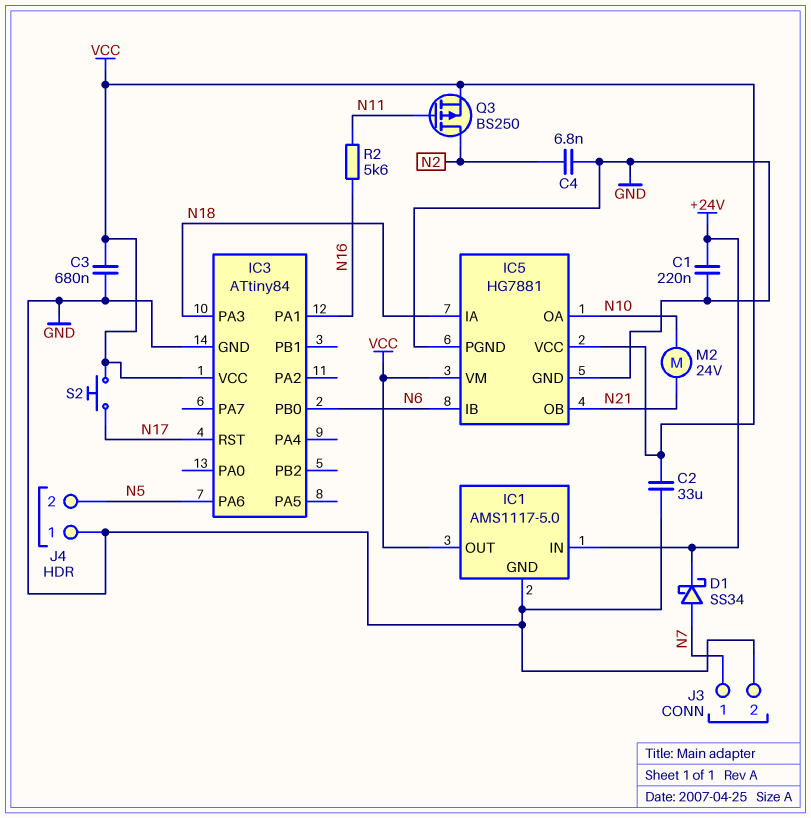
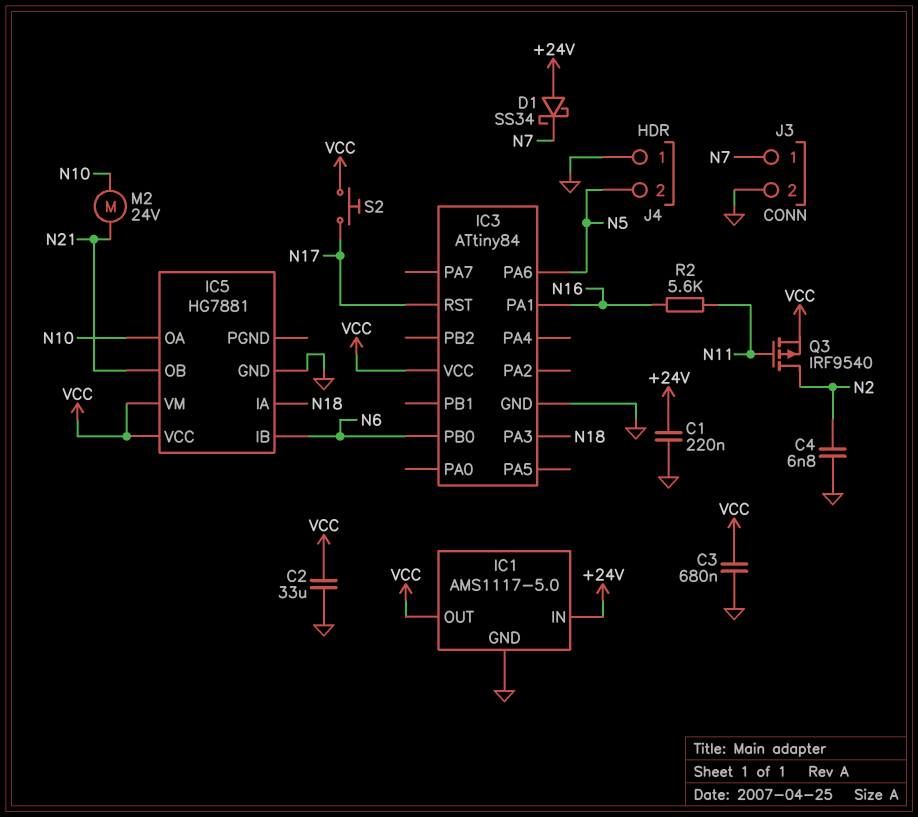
D1: schottky SS34 (A N7, K +24V) -> schottky SS34 (A +24V, K N7)
IC5 pin PGND: GND -> none
Q3: PMOS BS250 (G N11, D N2, S VCC) -> PMOS IRF9540 (G N11, D N2, S VCC)

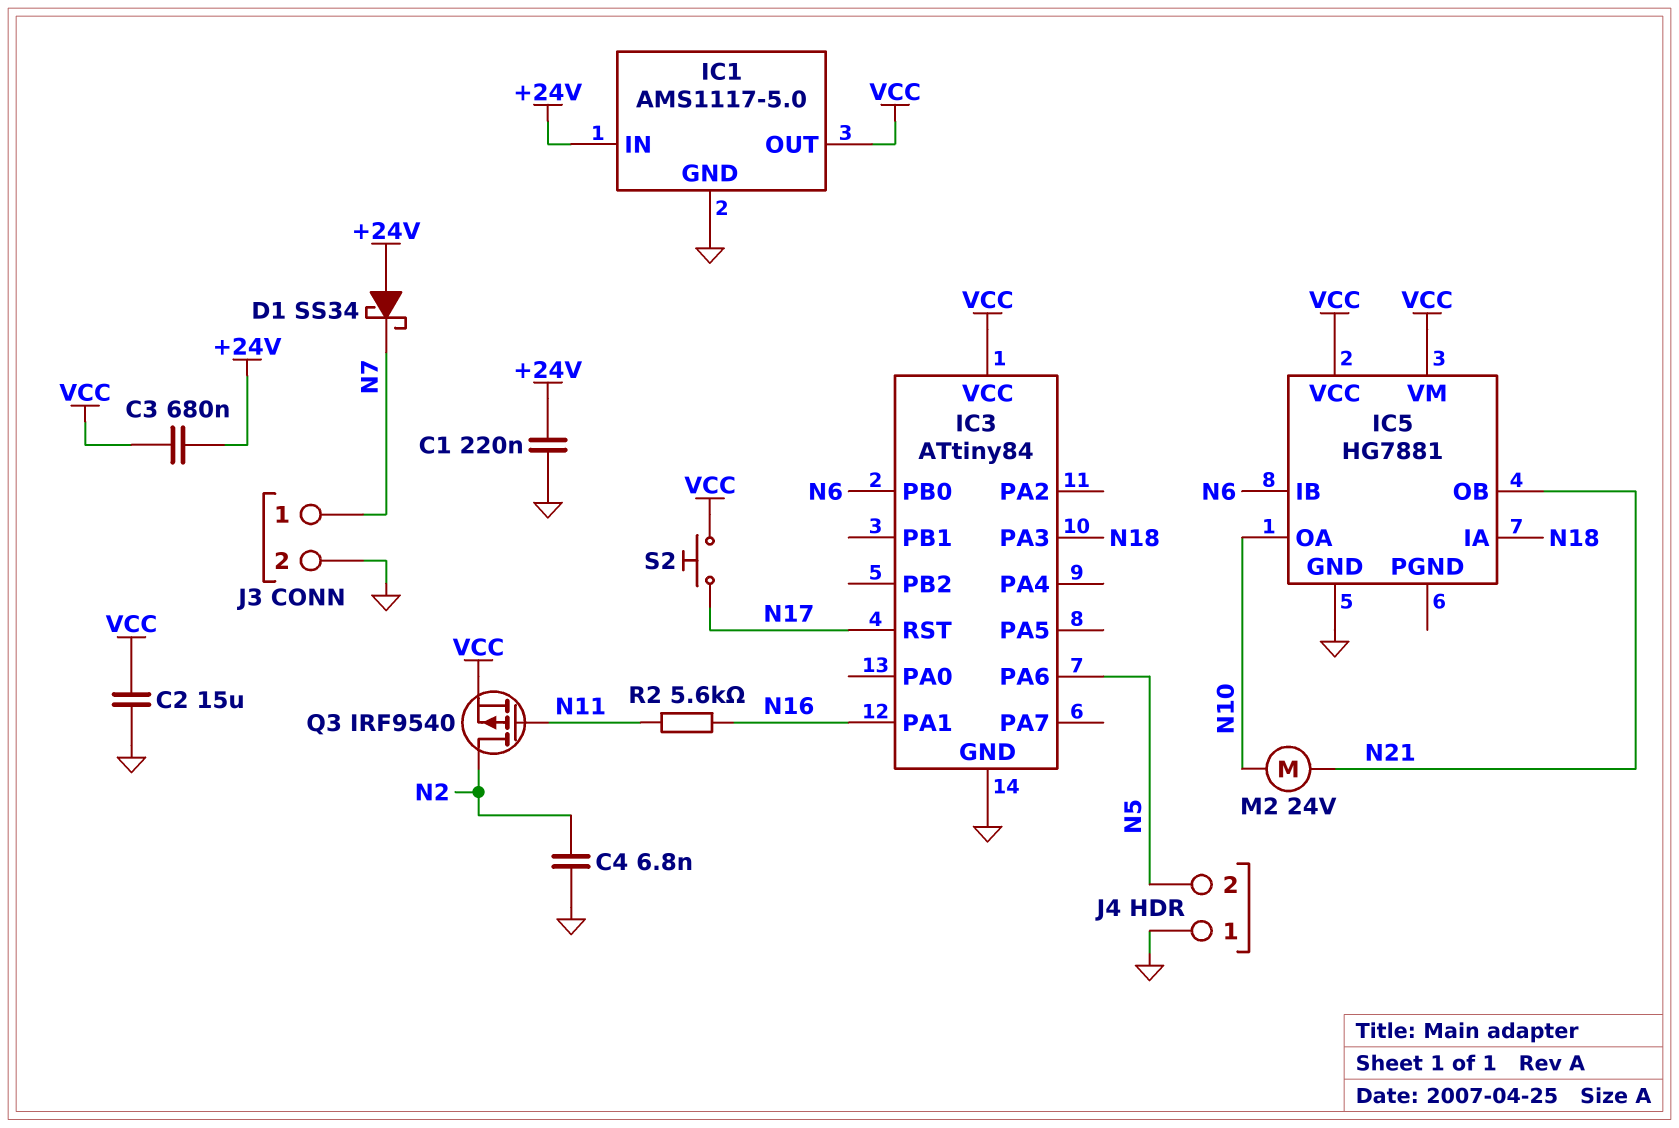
C2: 33uF (GND, VCC) -> 15uF (GND, VCC)
C3: 680nF (GND, VCC) -> 680nF (+24V, VCC)

